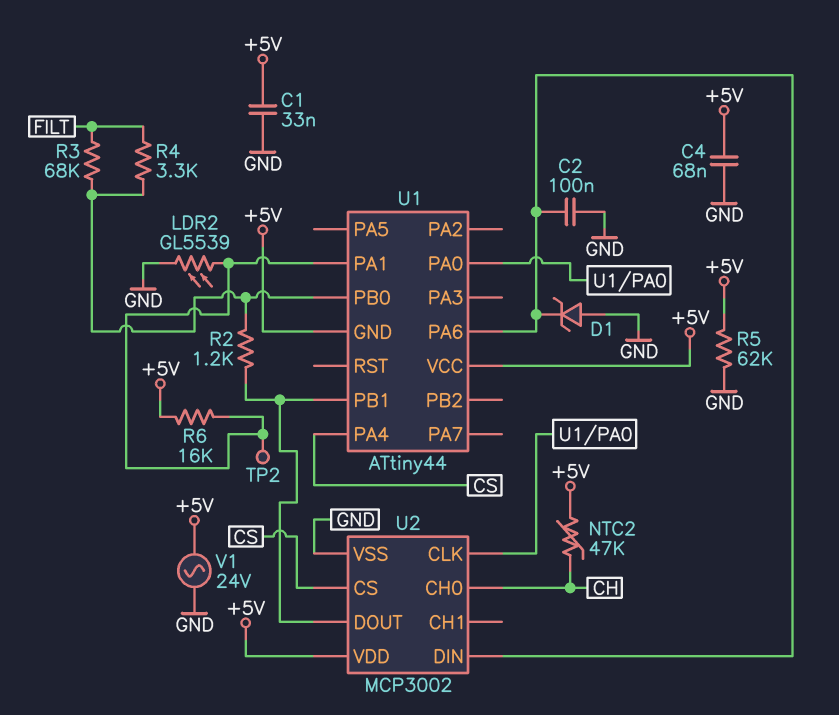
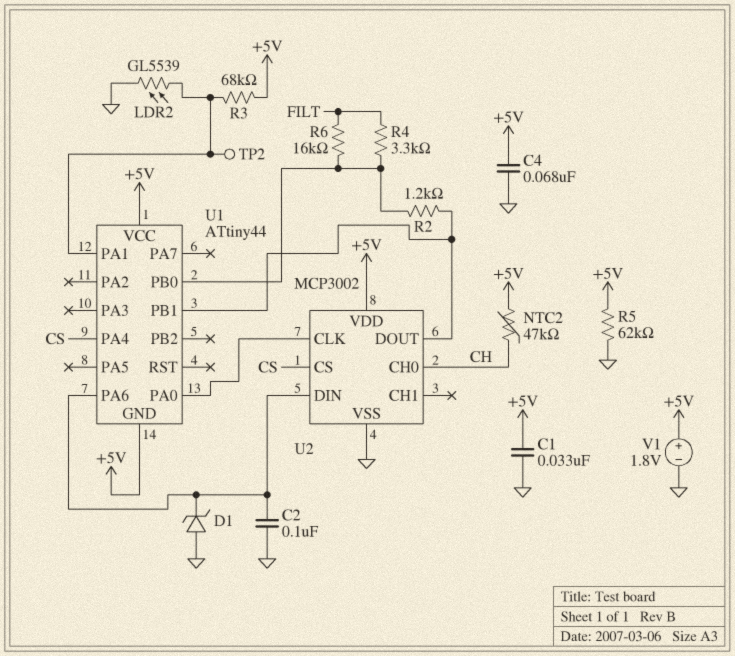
R3: 68k (FILT, U1/PB0) -> 68k (+5V, U1/PA1)
R6: 16k (+5V, U1/PA1) -> 16k (FILT, U1/PB0)
V1: AC 24V (+5V, GND) -> 1.8V (plus +5V, minus GND)

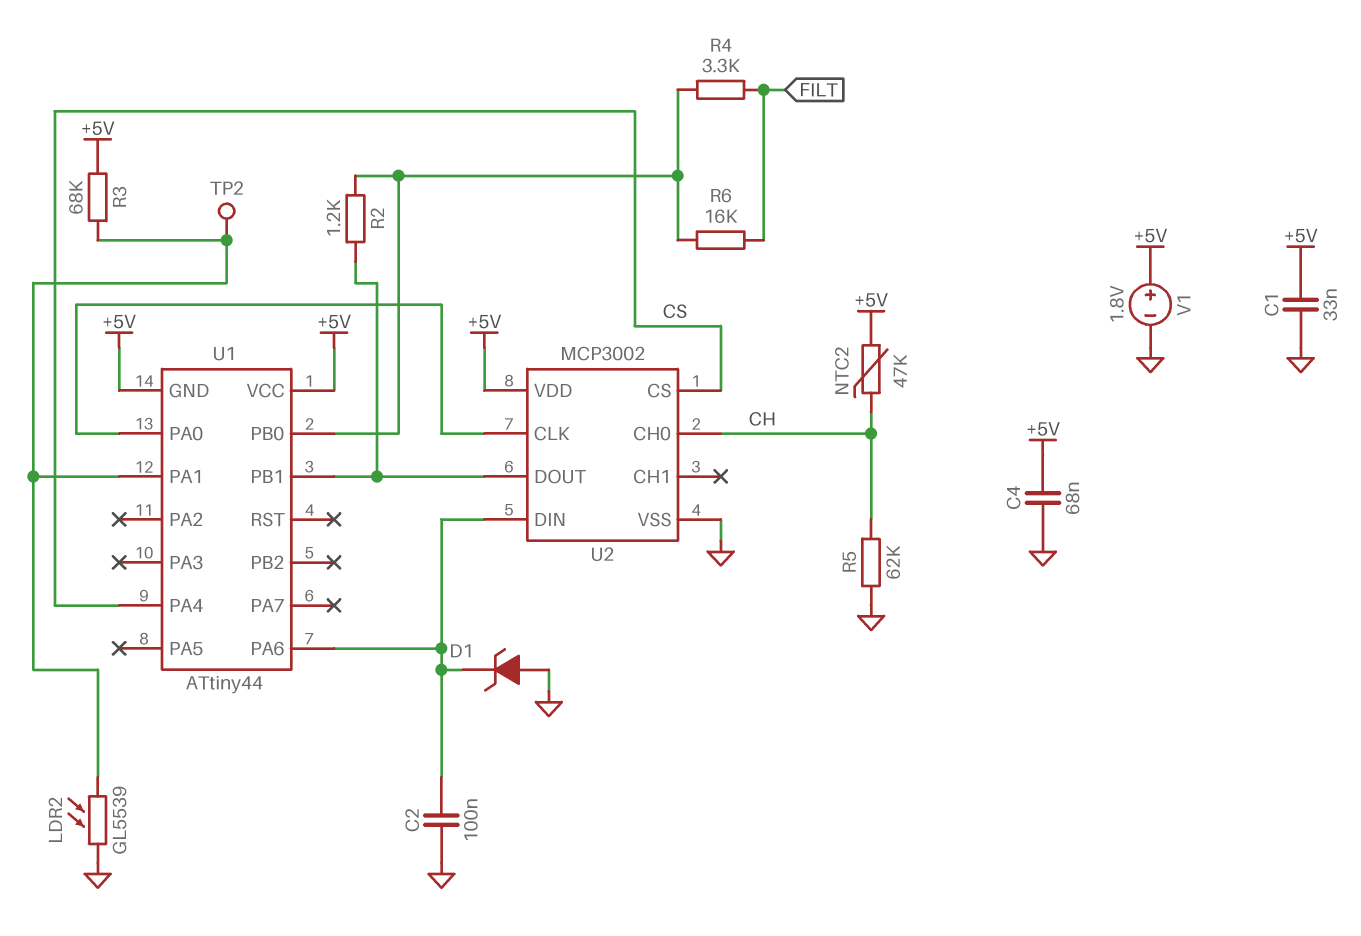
R5: 62k (+5V, GND) -> 62k (CH, GND)

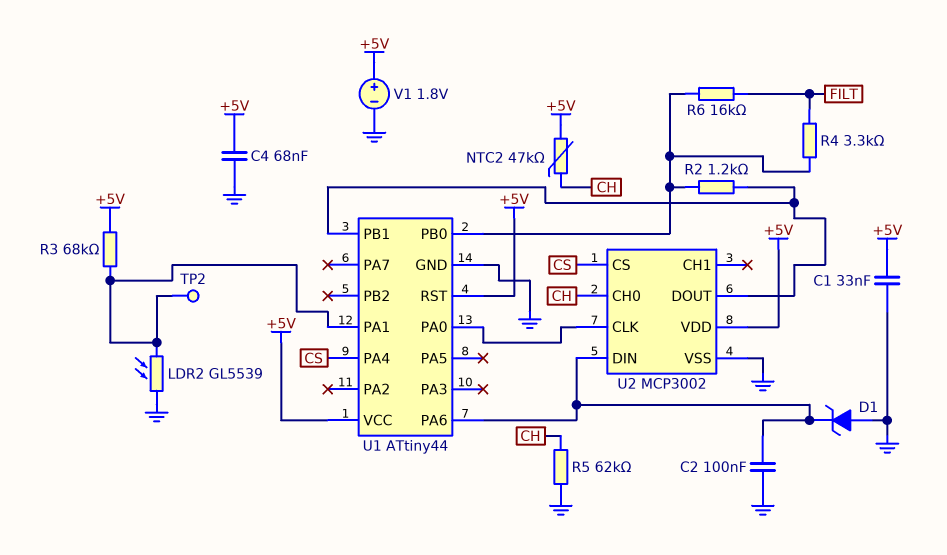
U1 pin GND: +5V -> GND
U1 pin RST: none -> +5V

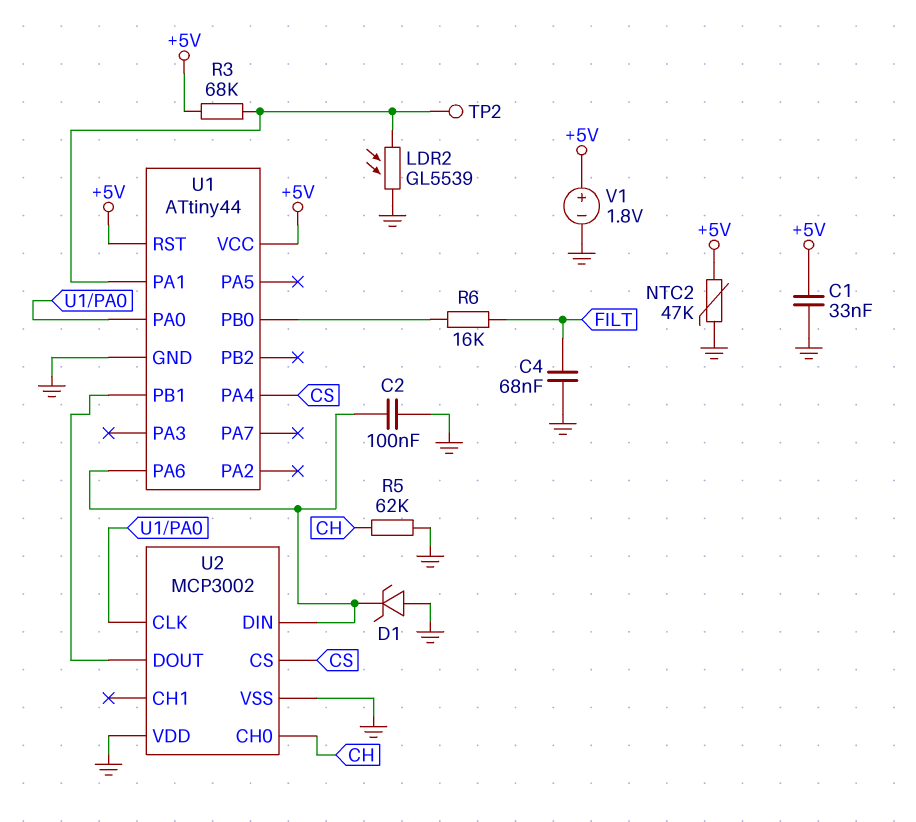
C4: 68nF (+5V, GND) -> 68nF (FILT, GND)
NTC2: 47k (+5V, CH) -> 47k (+5V, GND)
R2: 1.2k (U1/PB0, U1/PB1) -> none
R4: 3.3k (FILT, U1/PB0) -> none
U2 pin VDD: +5V -> GND

